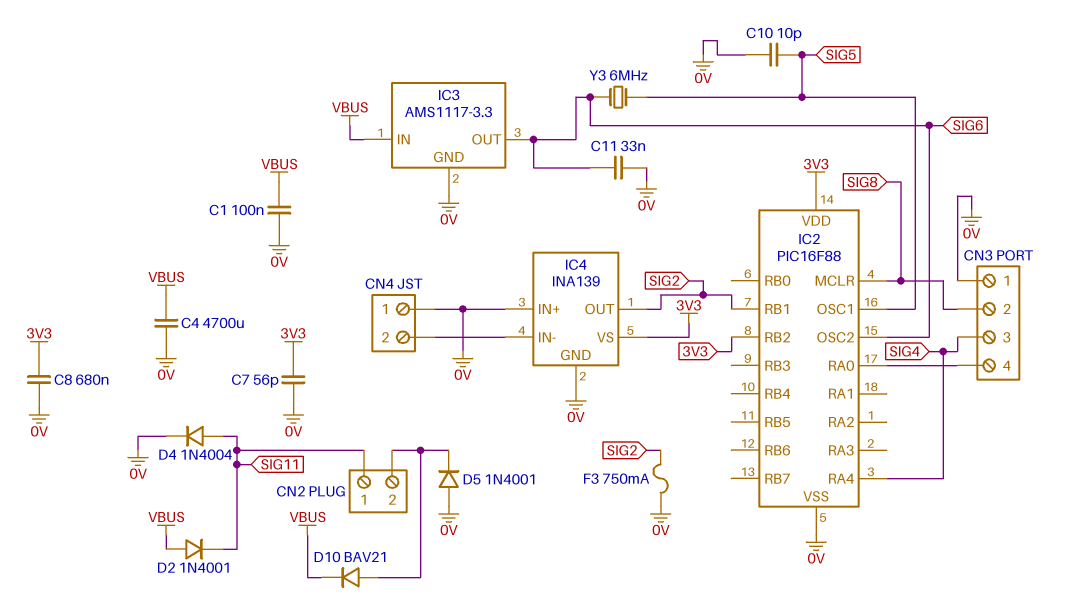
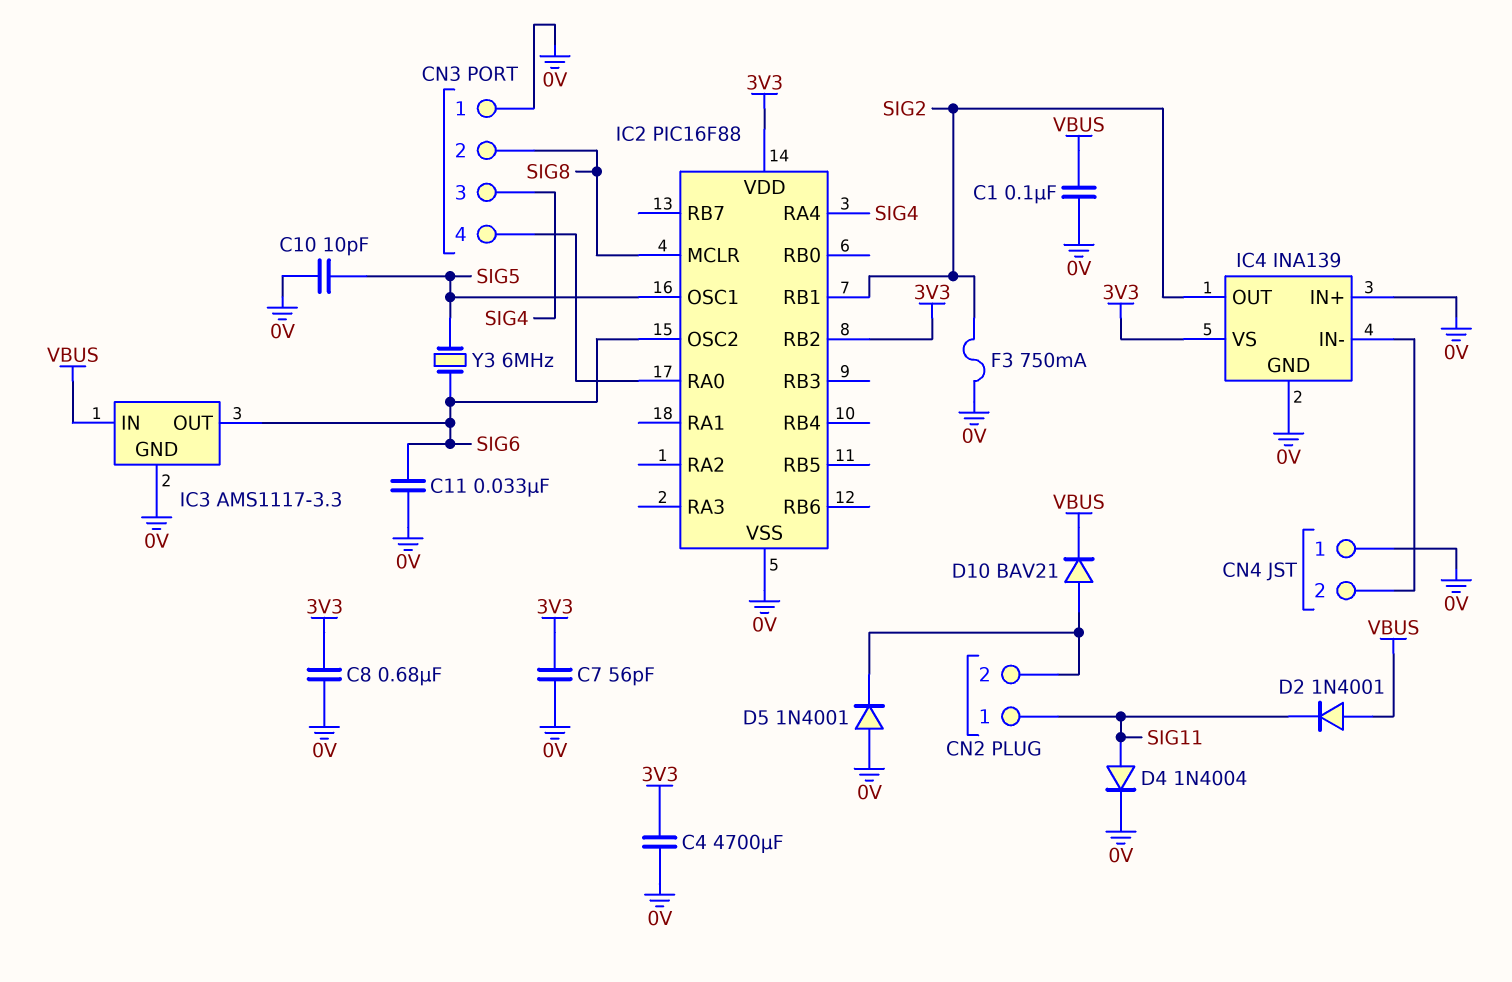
C4: 4700uF (0V, VBUS) -> 4700uF (0V, 3V3)

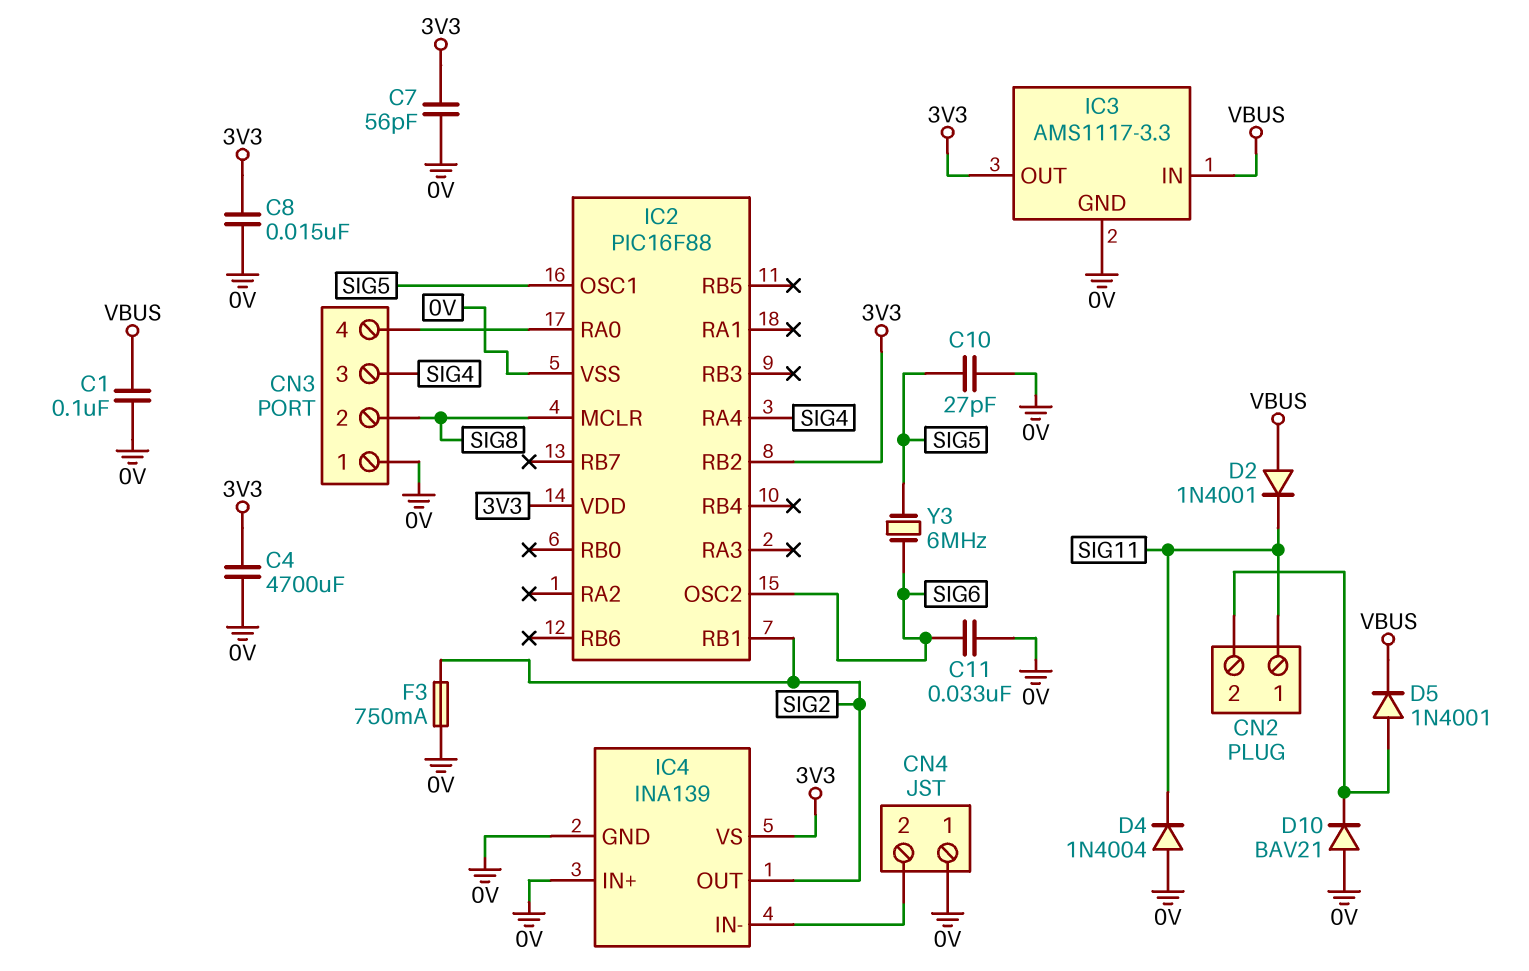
C8: 680nF (0V, 3V3) -> 15nF (0V, 3V3)
C10: 10pF (0V, SIG5) -> 27pF (0V, SIG5)
D4: diode 1N4004 (A SIG11, K 0V) -> diode 1N4004 (A 0V, K SIG11)
D5: diode 1N4001 (A 0V, K CN2/2) -> diode 1N4001 (A CN2/2, K VBUS)
D10: diode BAV21 (A CN2/2, K VBUS) -> diode BAV21 (A 0V, K CN2/2)
IC3 pin OUT: SIG6 -> 3V3

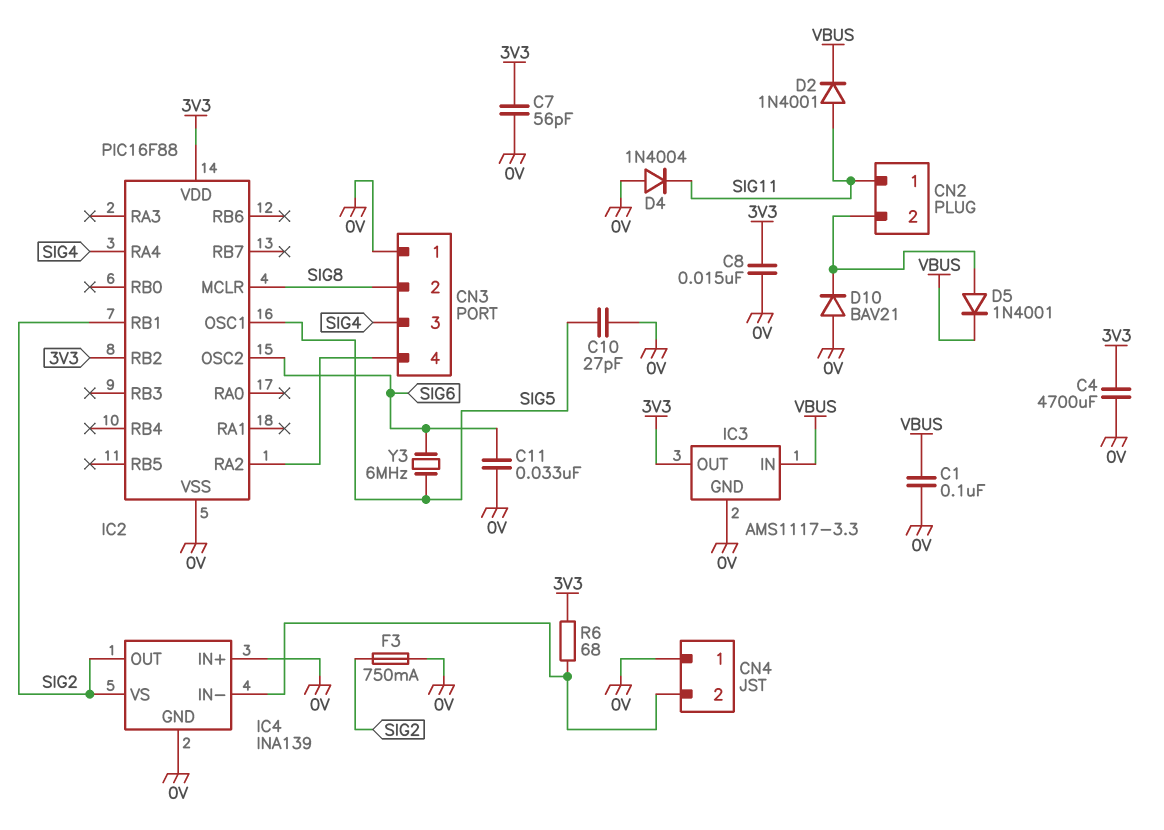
D2: diode 1N4001 (A VBUS, K SIG11) -> diode 1N4001 (A SIG11, K VBUS)
IC2 pin RA0: CN3/4 -> none
IC2 pin RA2: none -> CN3/4
IC4 pin VS: 3V3 -> SIG2
R6: none -> 68 (3V3, CN4/2)

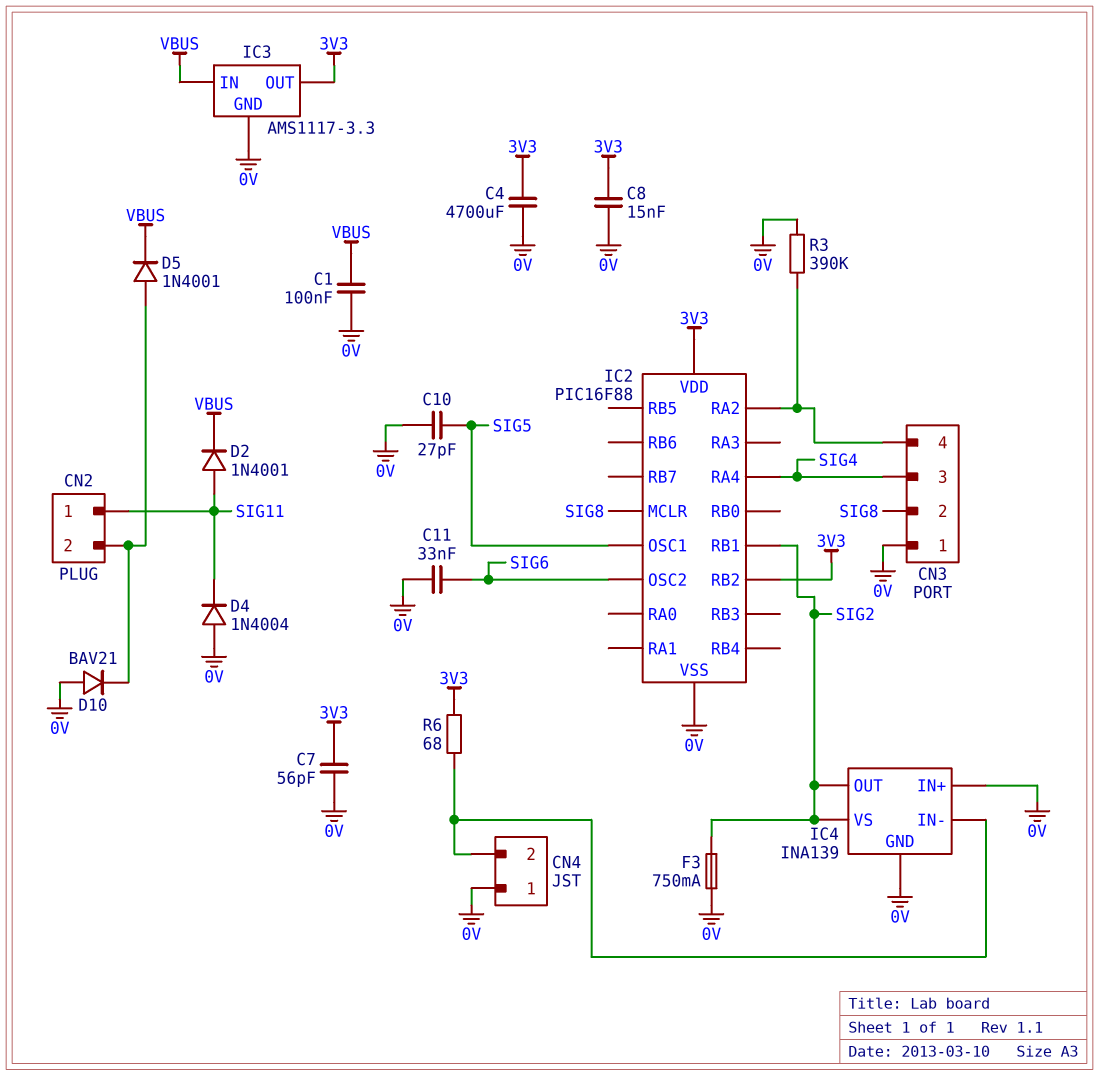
R3: none -> 390k (0V, CN3/4)
Y3: 6MHz (SIG5, SIG6) -> none

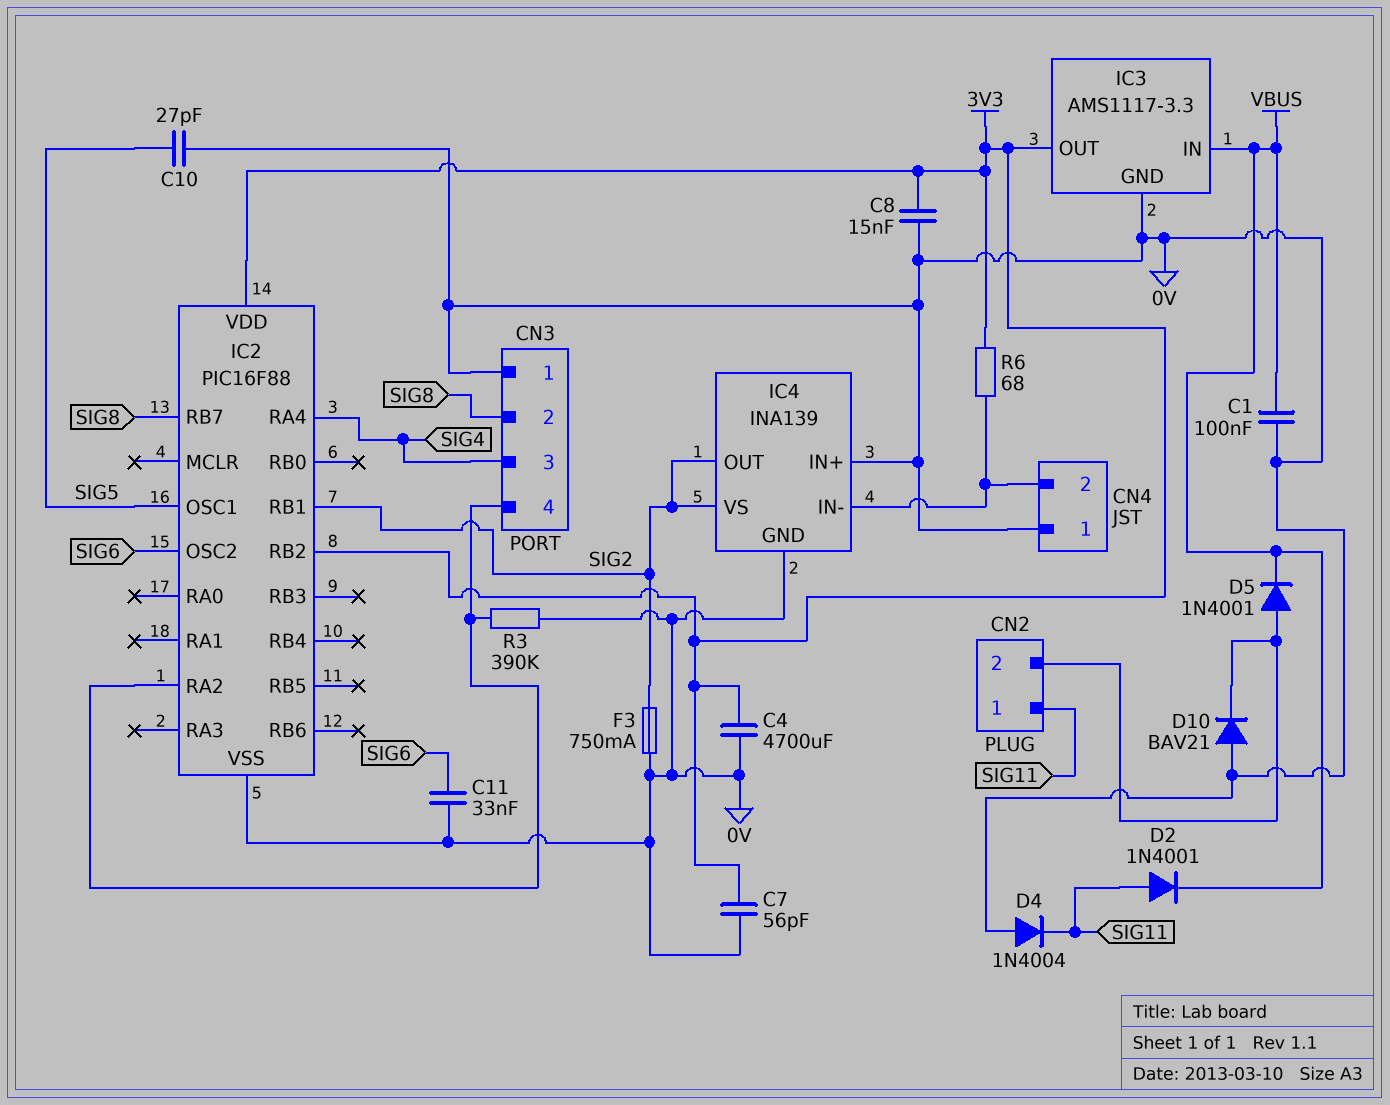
IC2 pin MCLR: SIG8 -> none
IC2 pin RB7: none -> SIG8

